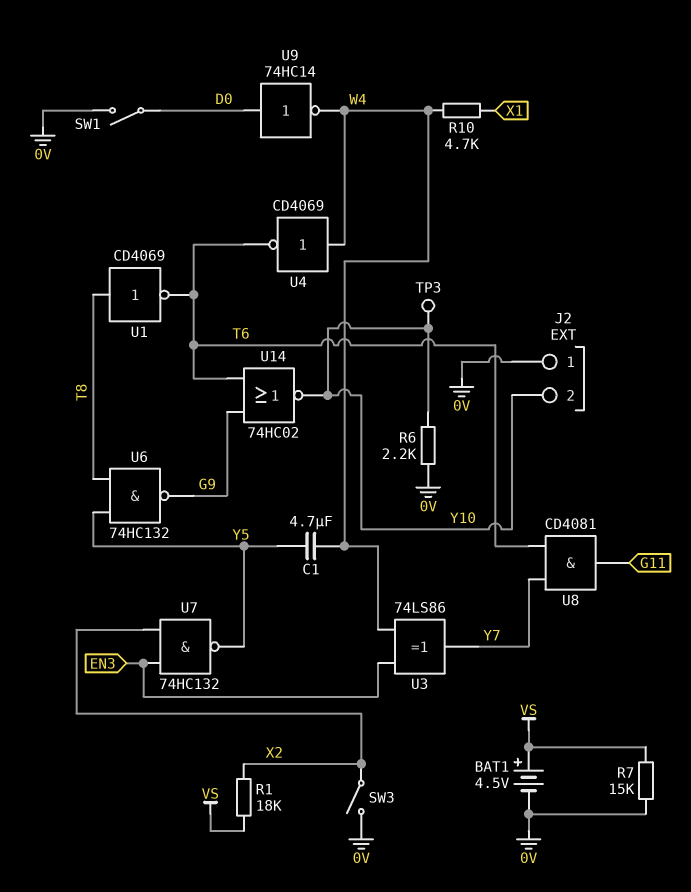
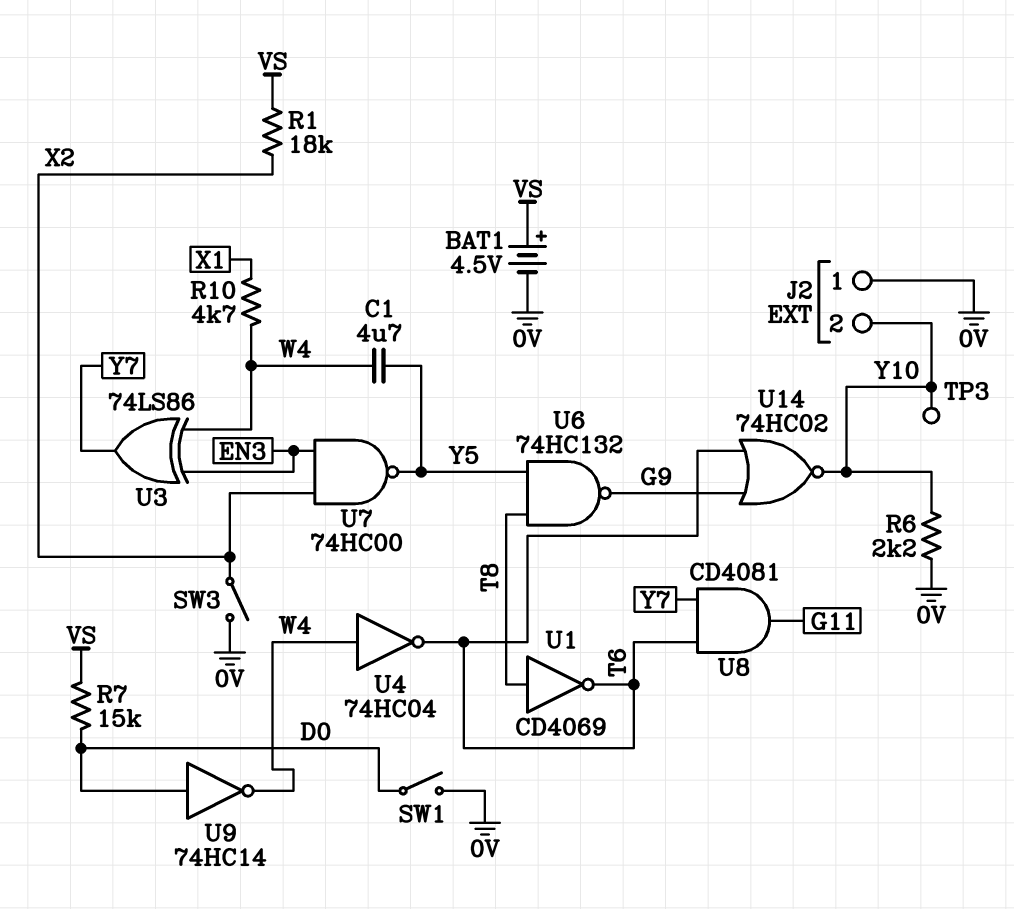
R7: 15k (0V, VS) -> 15k (D0, VS)
U4: NOT CD4069 (in W4, out T6) -> NOT 74HC04 (in W4, out T6)
U7: NAND 74HC132 (in EN3, in X2, out Y5) -> NAND 74HC00 (in EN3, in X2, out Y5)

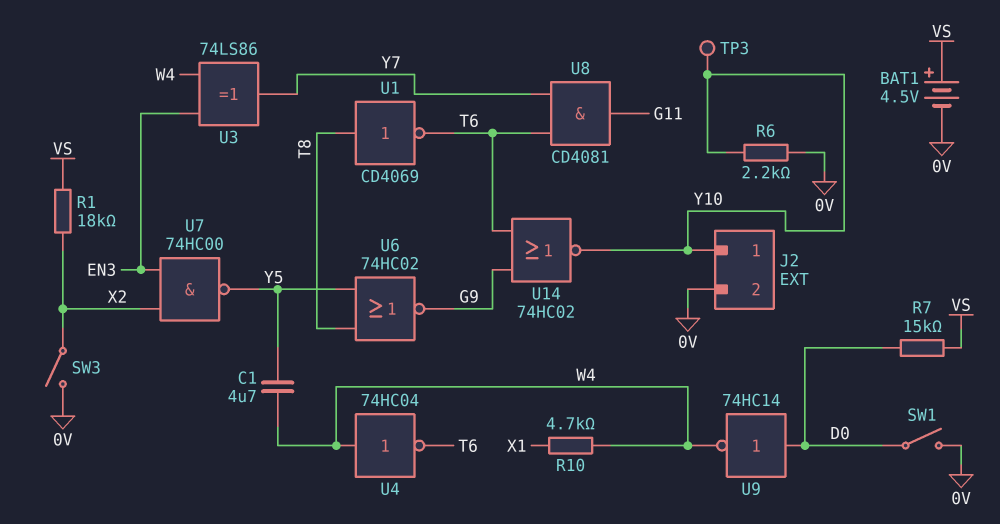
J2 pin 1: 0V -> Y10
J2 pin 2: Y10 -> 0V
U6: NAND 74HC132 (in T8, in Y5, out G9) -> NOR 74HC02 (in T8, in Y5, out G9)

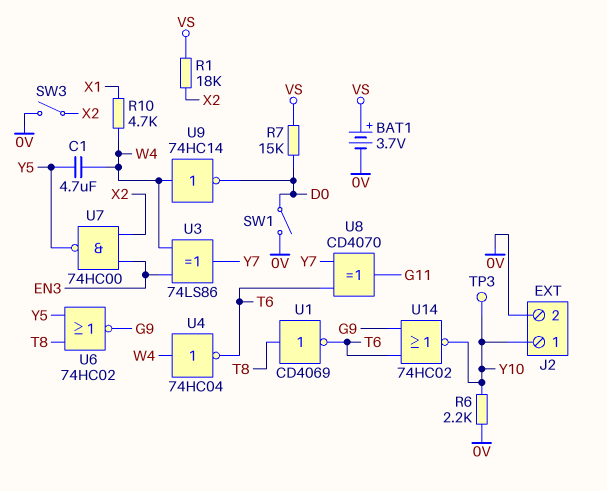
BAT1: 4.5V (plus VS, minus 0V) -> 3.7V (plus VS, minus 0V)
U8: AND CD4081 (in T6, in Y7, out G11) -> XOR CD4070 (in T6, in Y7, out G11)
U9: NOT 74HC14 (in D0, out W4) -> NOT 74HC14 (in W4, out D0)

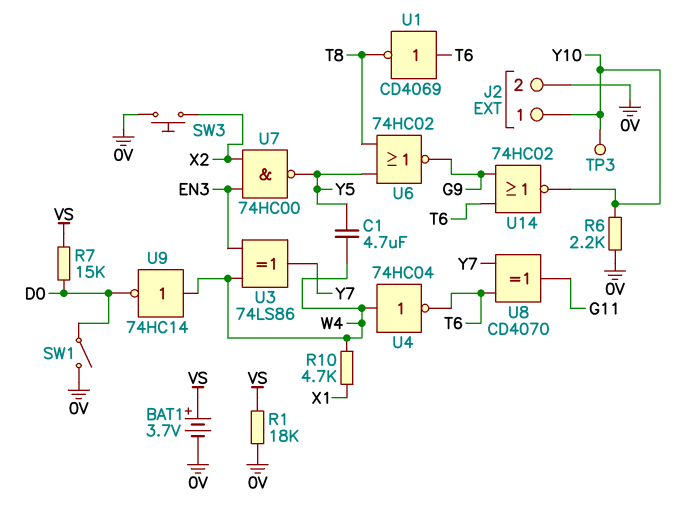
R1: 18k (VS, X2) -> 18k (0V, VS)
SW3: switch (0V, X2) -> button (0V, X2)
U1: NOT CD4069 (in T8, out T6) -> NOT CD4069 (in T6, out T8)

